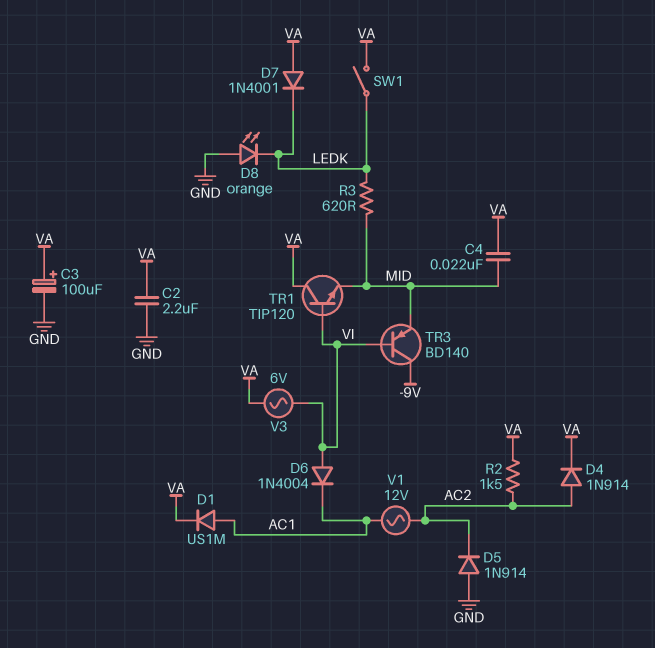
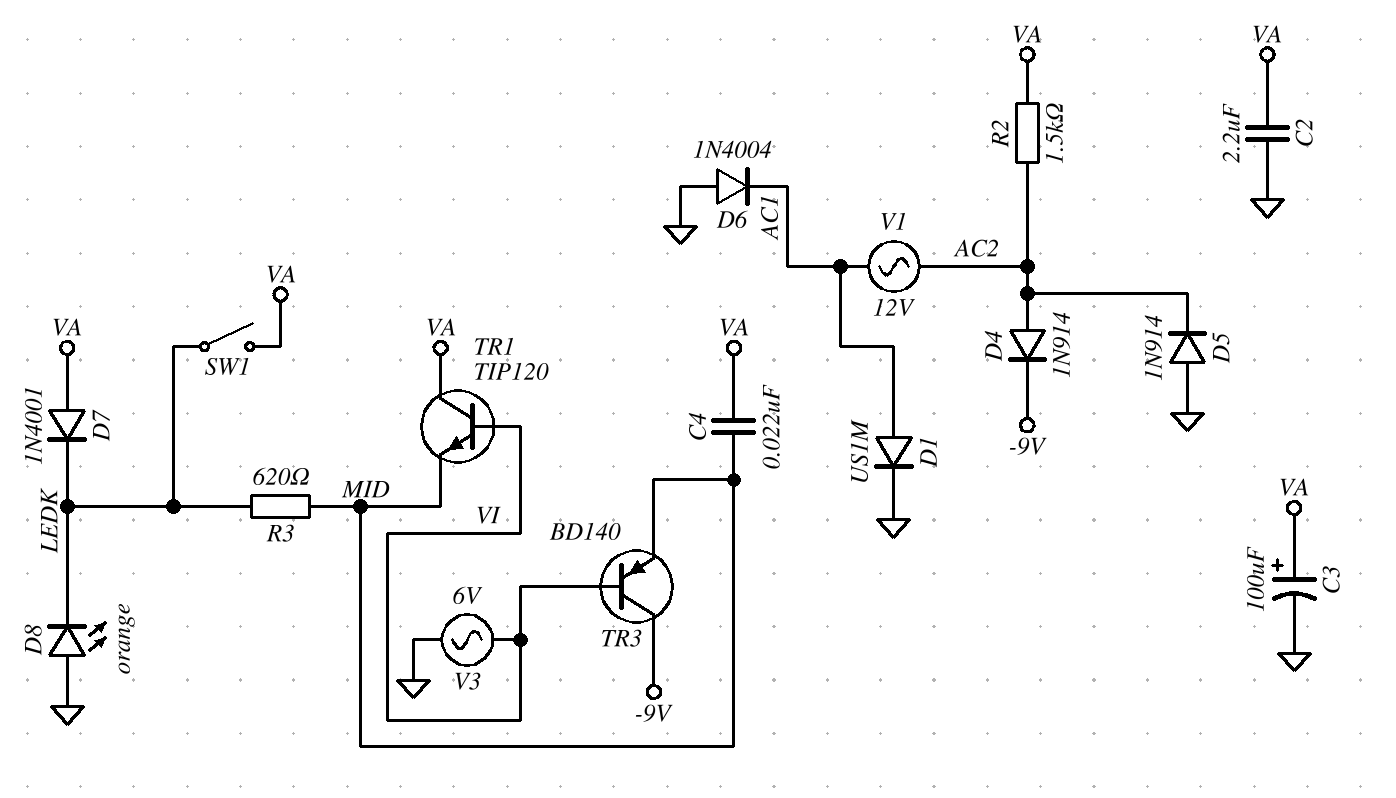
D1: diode US1M (A AC1, K VA) -> diode US1M (A AC1, K GND)
D4: diode 1N914 (A AC2, K VA) -> diode 1N914 (A AC2, K -9V)
D6: diode 1N4004 (A VI, K AC1) -> diode 1N4004 (A GND, K AC1)
V3: AC 6V (VA, VI) -> AC 6V (GND, VI)

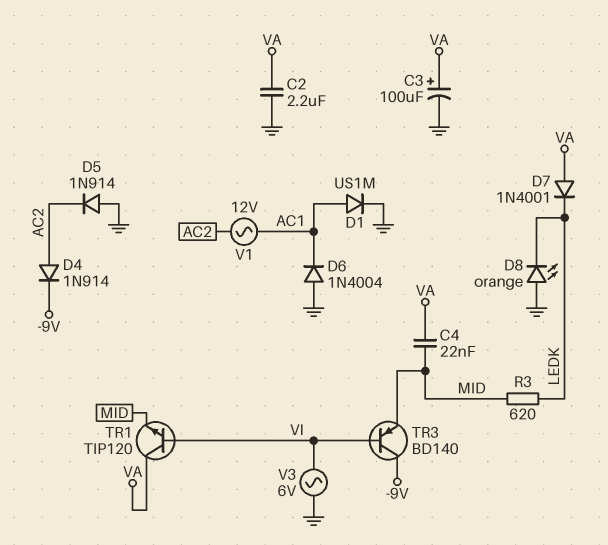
R2: 1.5k (AC2, VA) -> none
SW1: switch (LEDK, VA) -> none

